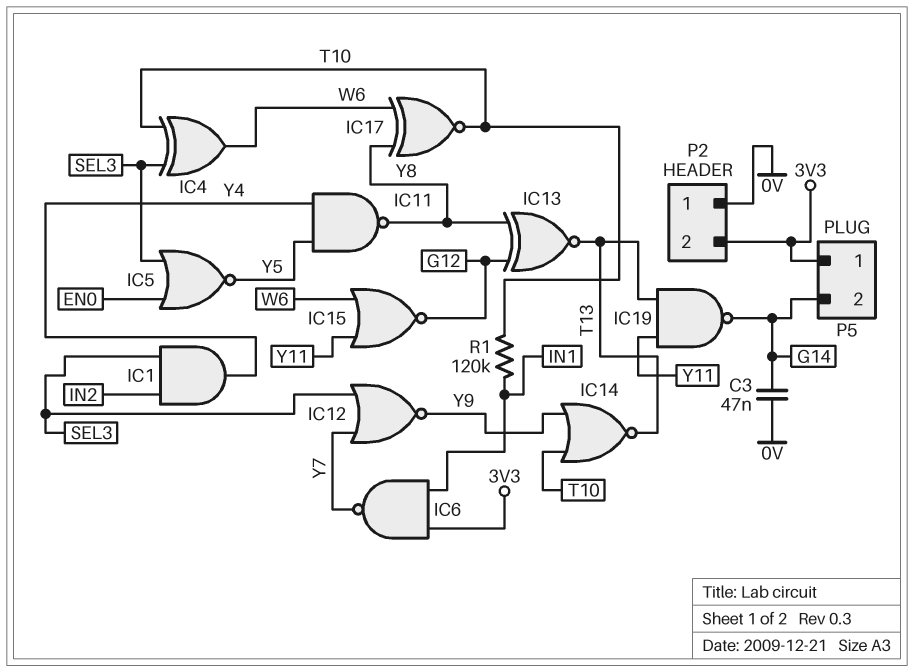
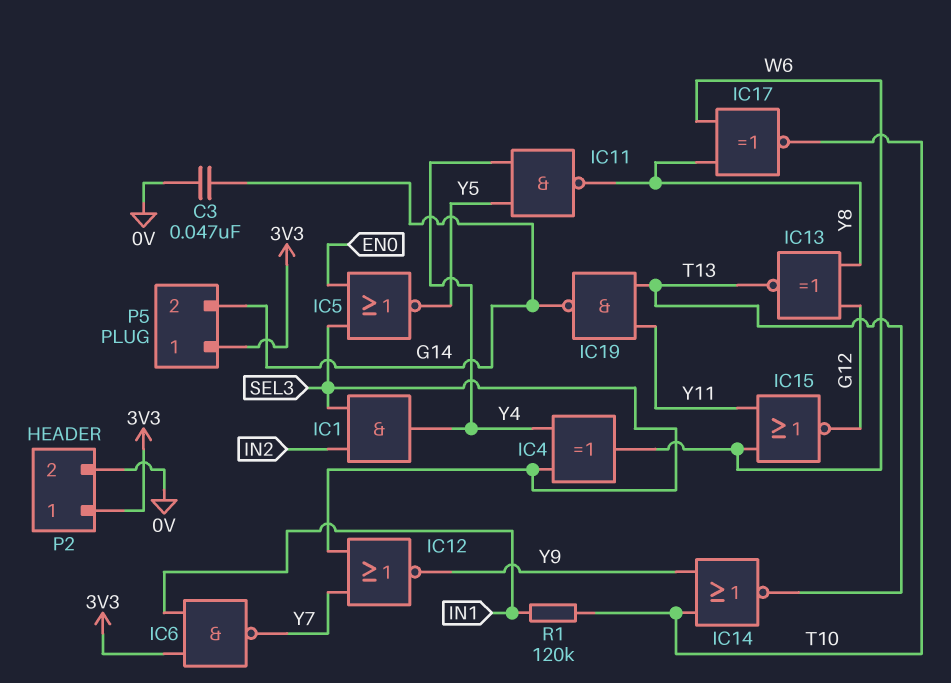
IC4: XOR (in SEL3, in T10, out W6) -> XOR (in SEL3, in Y4, out W6)
P2 pin 1: 0V -> 3V3
P2 pin 2: 3V3 -> 0V

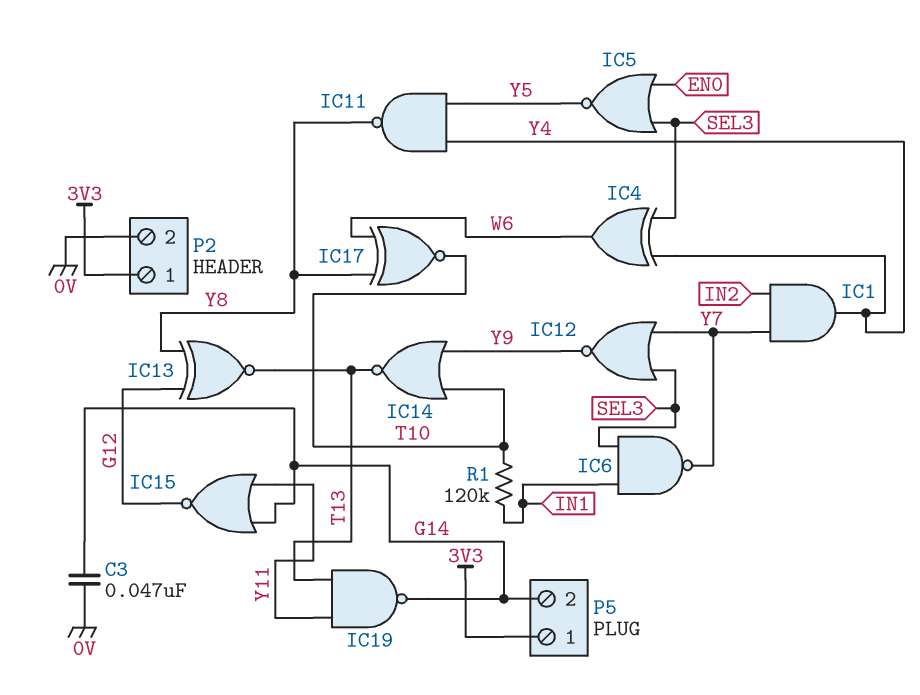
IC1: AND (in IN2, in SEL3, out Y4) -> AND (in IN2, in Y7, out Y4)
IC6: NAND (in 3V3, in IN1, out Y7) -> NAND (in IN1, in SEL3, out Y7)
IC15: NOR (in W6, in Y11, out G12) -> NOR (in G14, in Y11, out G12)

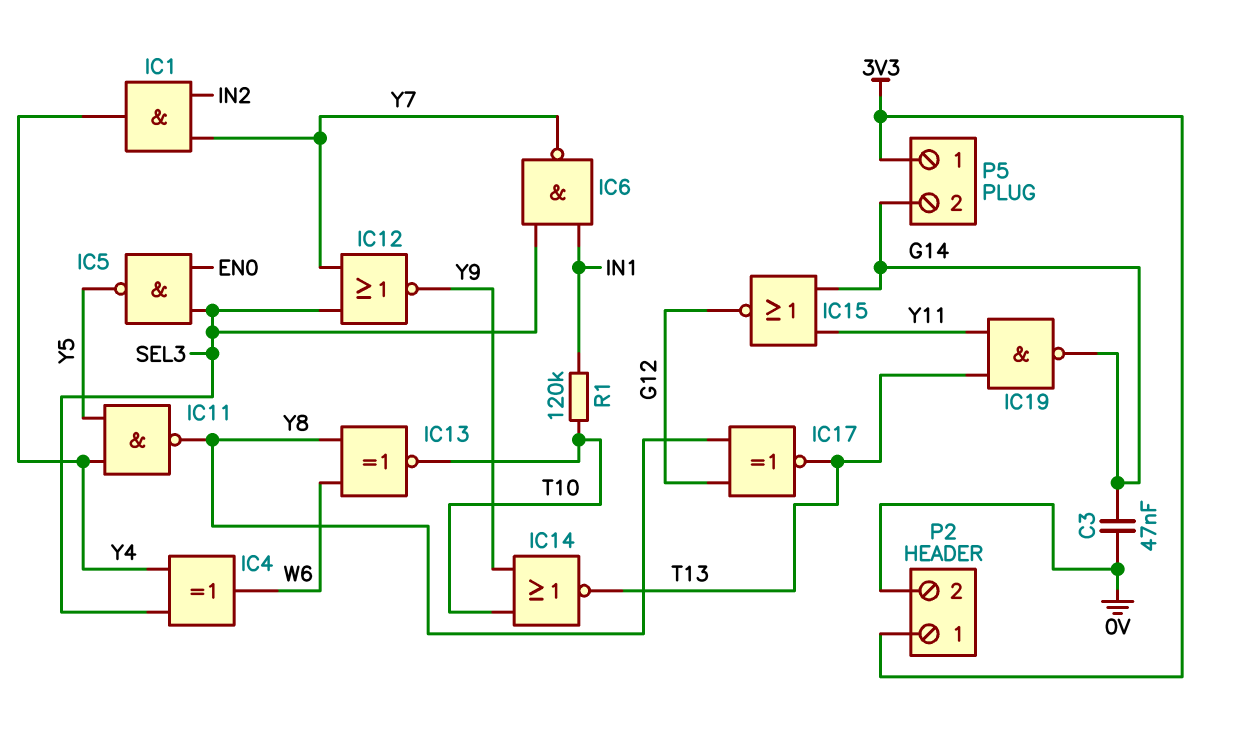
IC5: NOR (in EN0, in SEL3, out Y5) -> NAND (in EN0, in SEL3, out Y5)
IC13: XNOR (in G12, in Y8, out T13) -> XNOR (in W6, in Y8, out T10)
IC17: XNOR (in W6, in Y8, out T10) -> XNOR (in G12, in Y8, out T13)

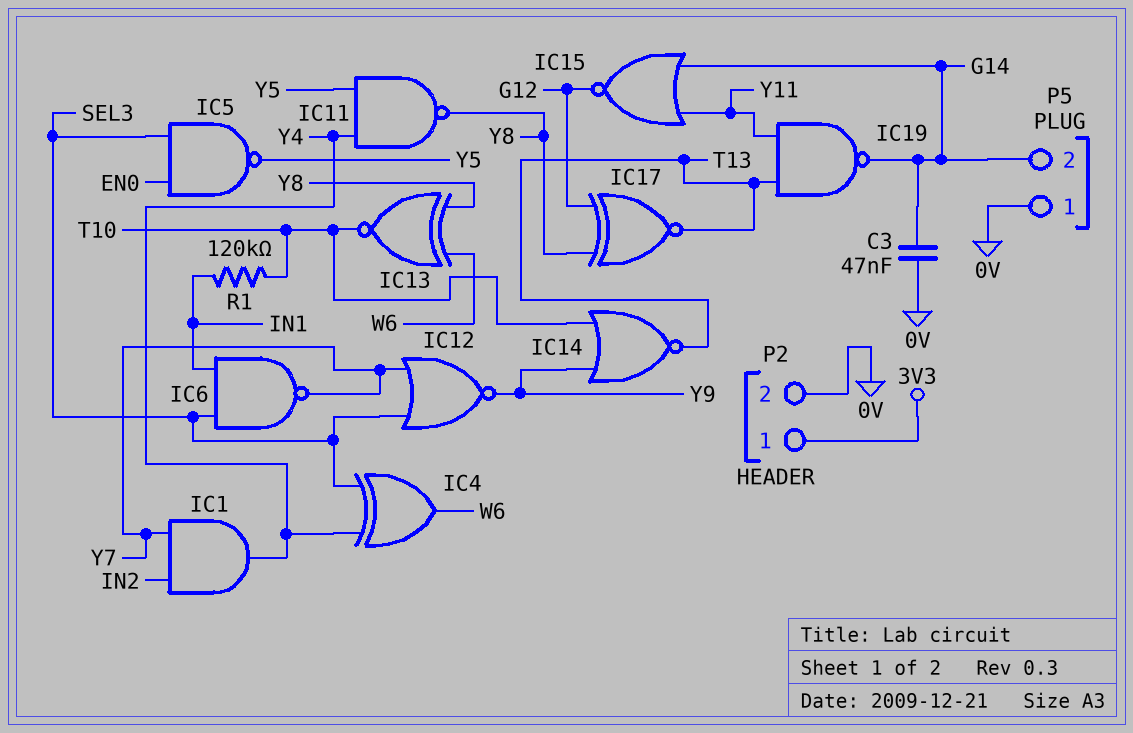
P5 pin 1: 3V3 -> 0V

